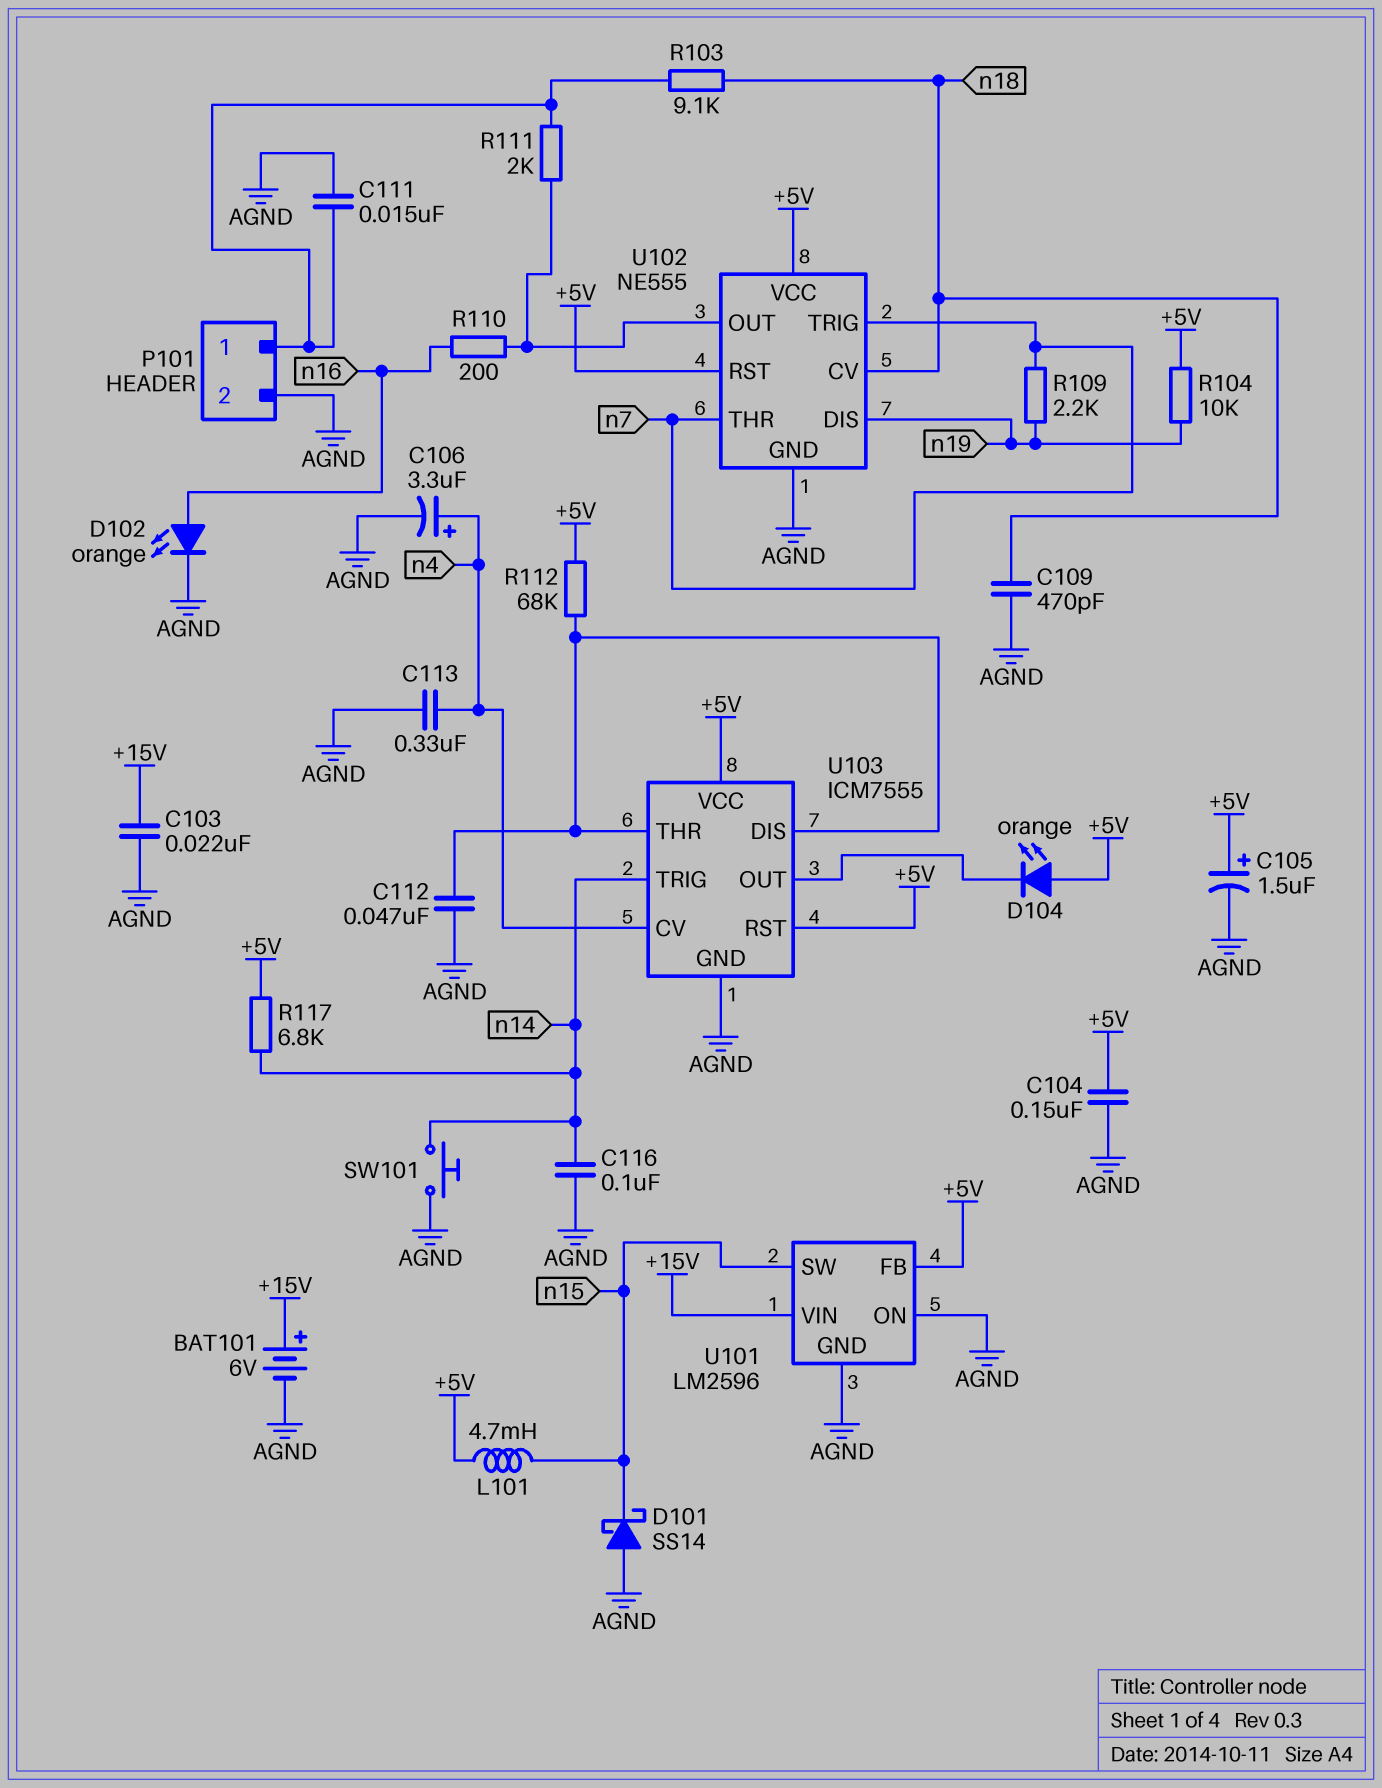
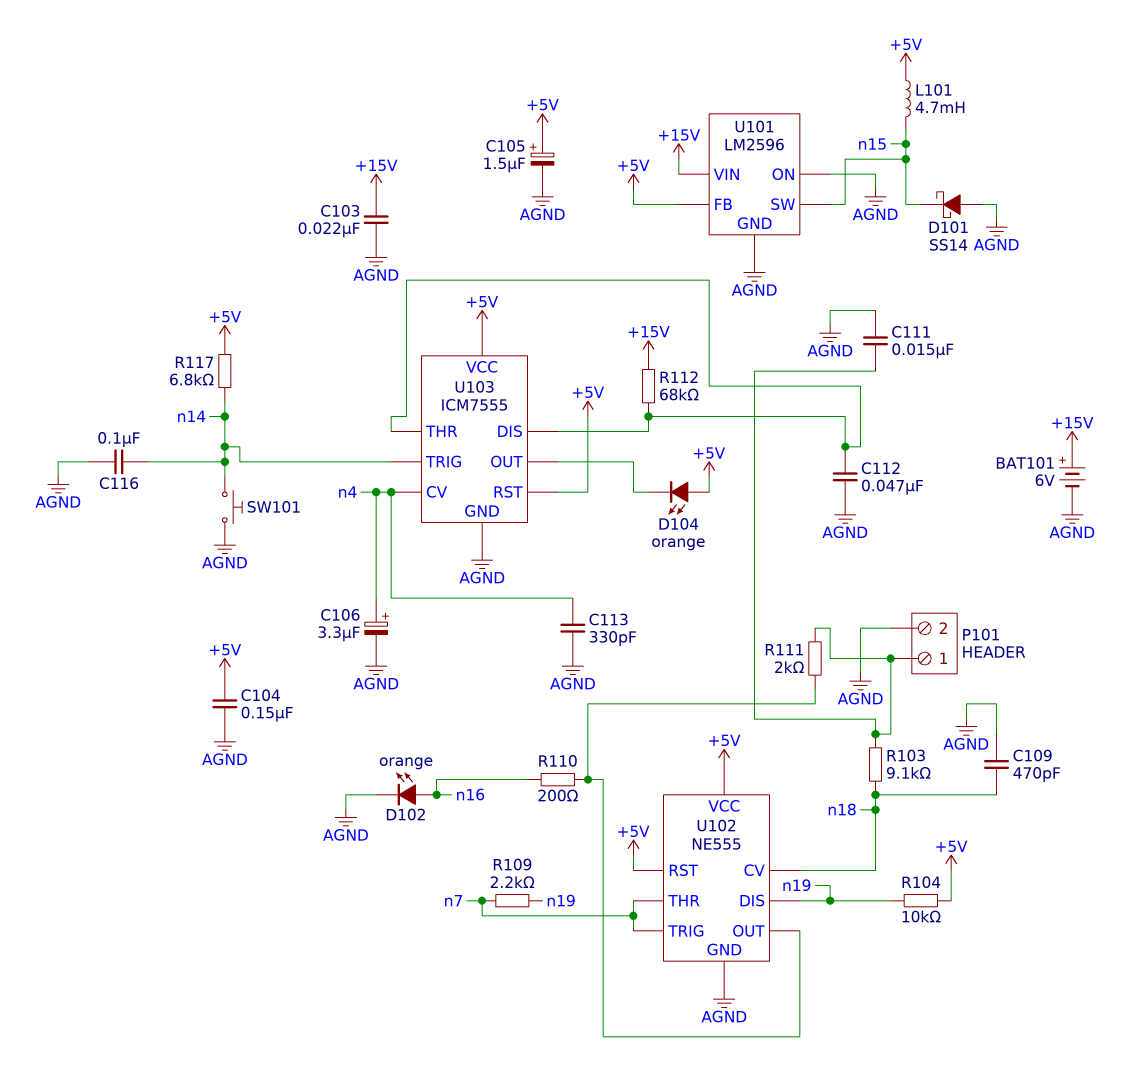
C113: 330nF (AGND, n4) -> 330pF (AGND, n4)
R112: 68k (+5V, U103/DIS) -> 68k (+15V, U103/DIS)

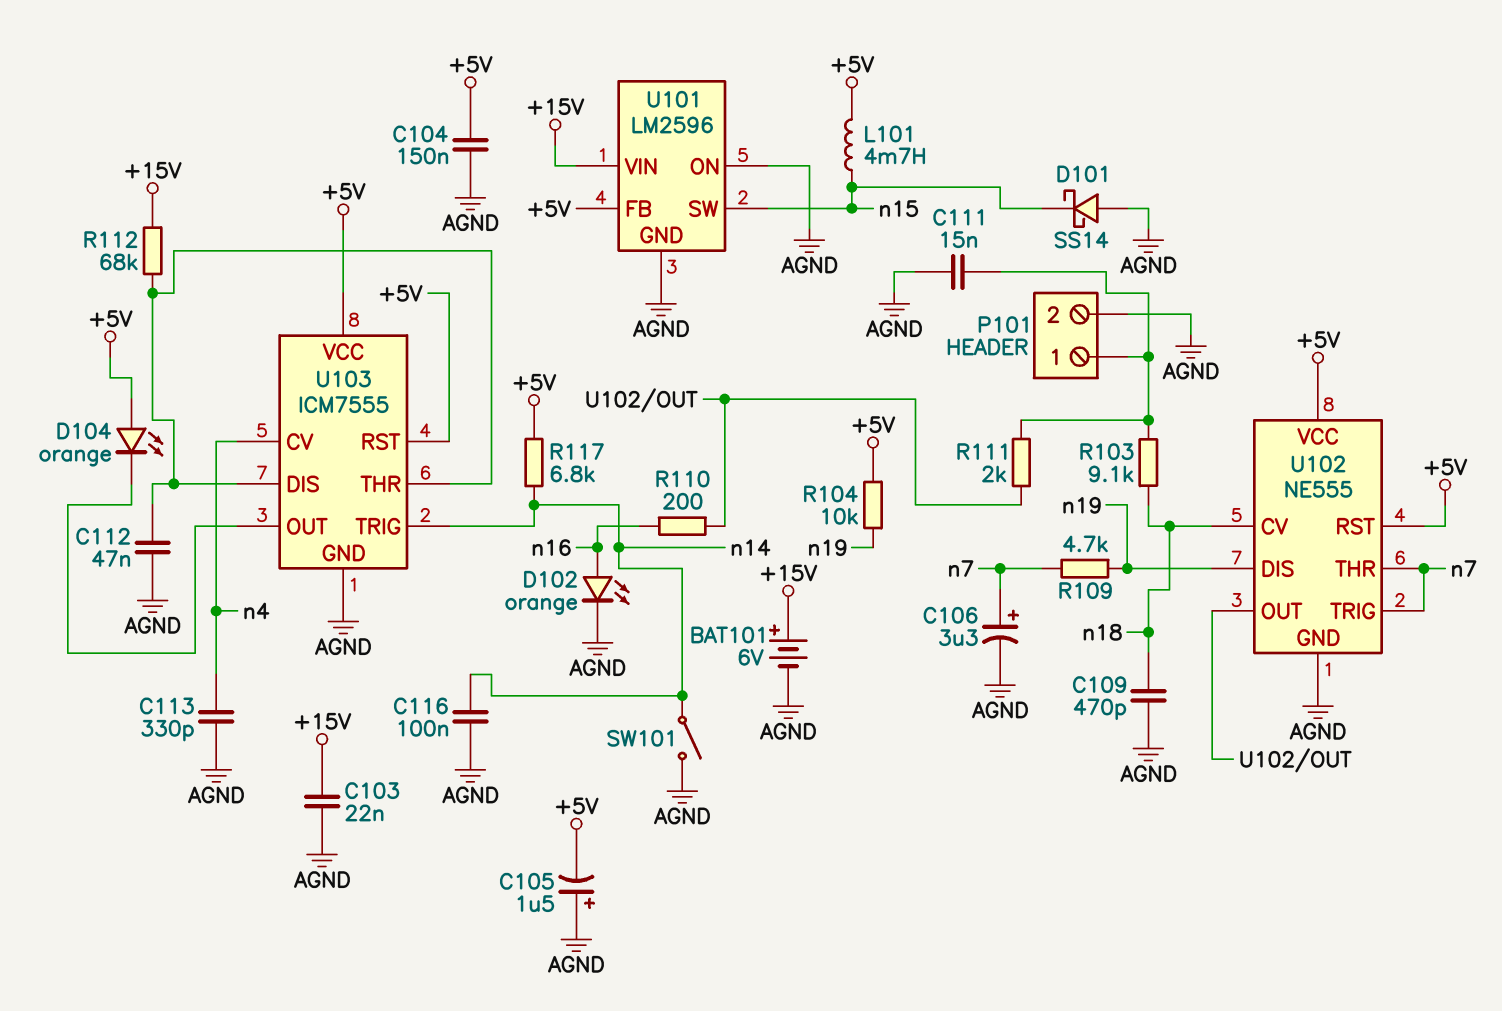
C105: 1.5uF (plus +5V, minus AGND) -> 1.5uF (plus AGND, minus +5V)
C106: 3.3uF (plus n4, minus AGND) -> 3.3uF (plus n7, minus AGND)
R109: 2.2k (n7, n19) -> 4.7k (n7, n19)
SW101: button (AGND, n14) -> switch (AGND, n14)

